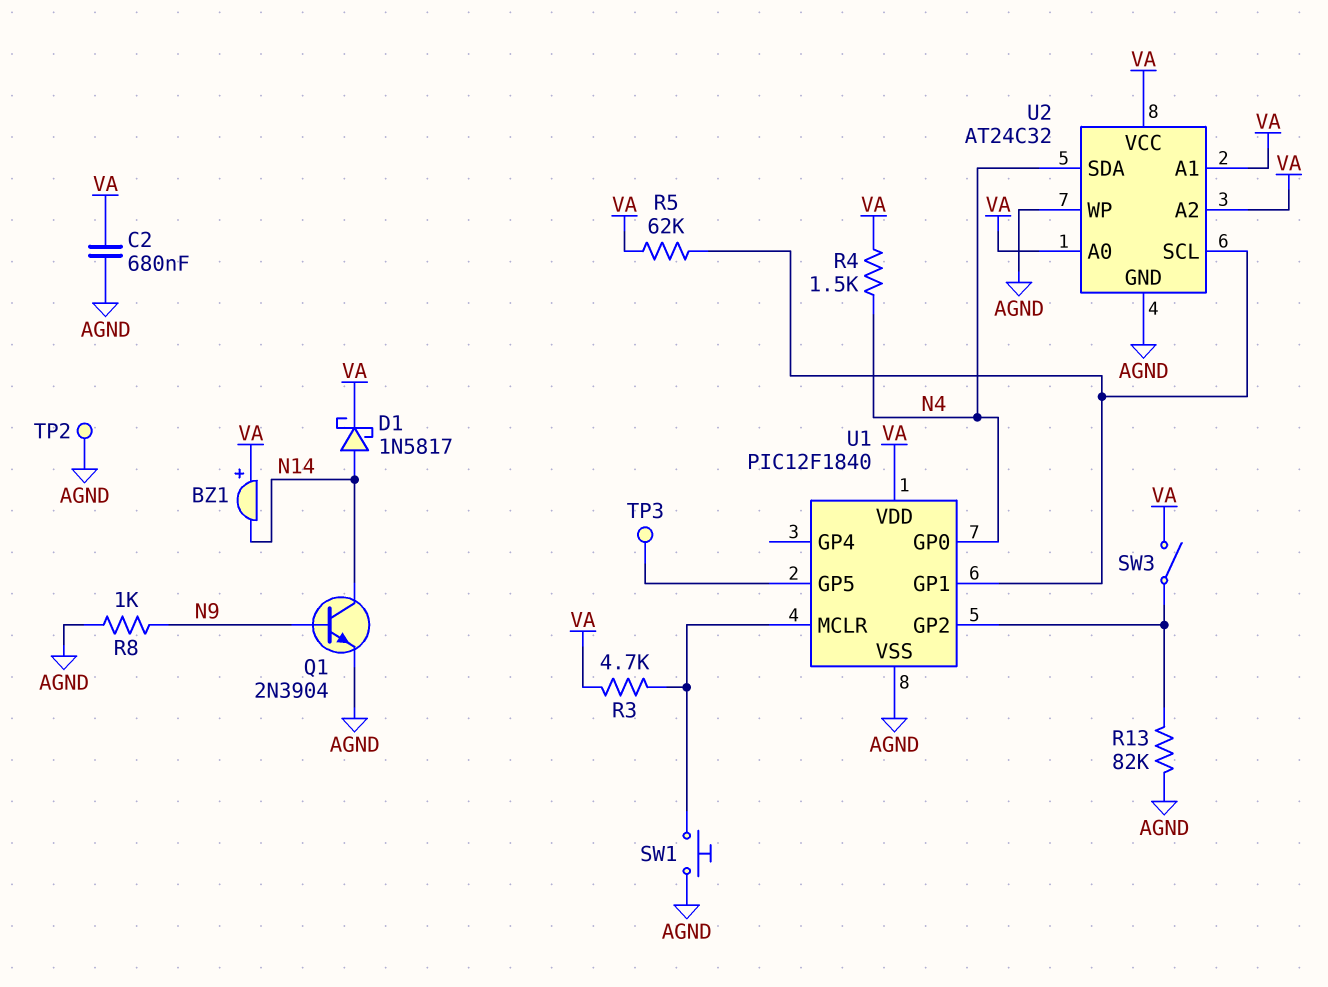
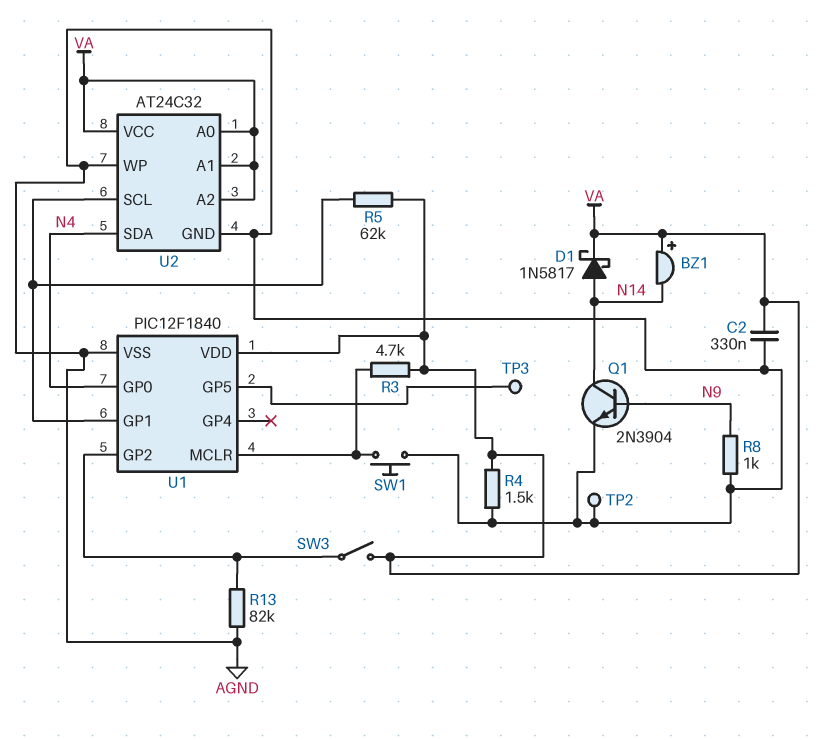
C2: 680nF (AGND, VA) -> 330nF (AGND, VA)
R4: 1.5k (N4, VA) -> 1.5k (AGND, VA)

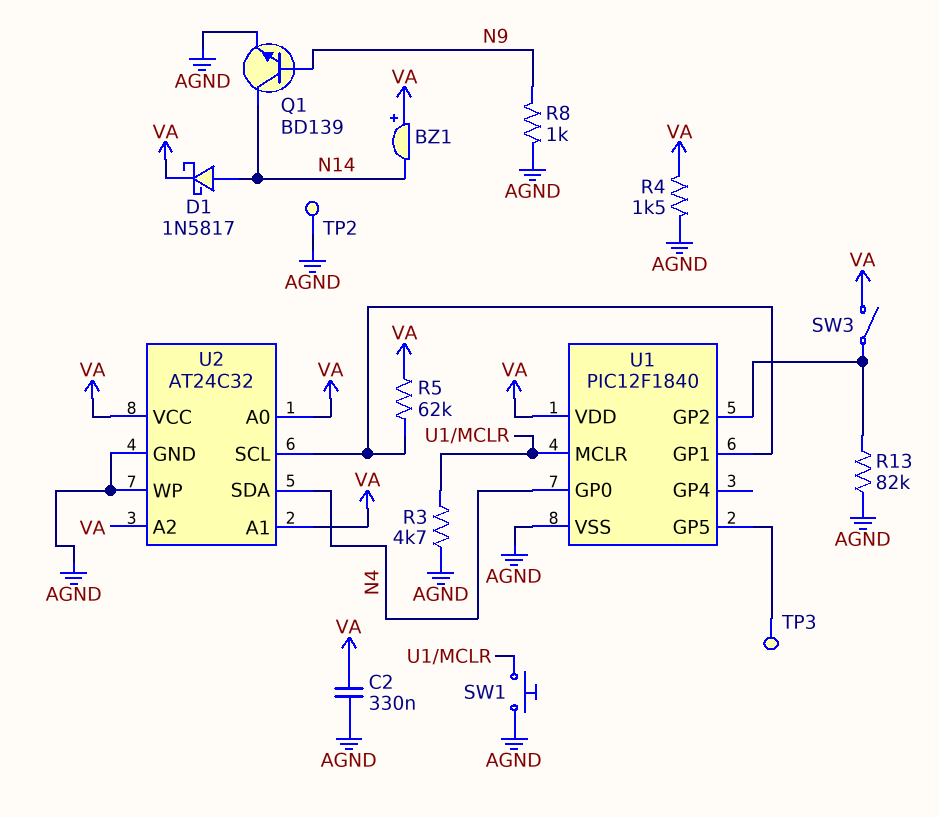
Q1: NPN 2N3904 (B N9, C N14, E AGND) -> NPN BD139 (B N9, C N14, E AGND)
R3: 4.7k (U1/MCLR, VA) -> 4.7k (AGND, U1/MCLR)

